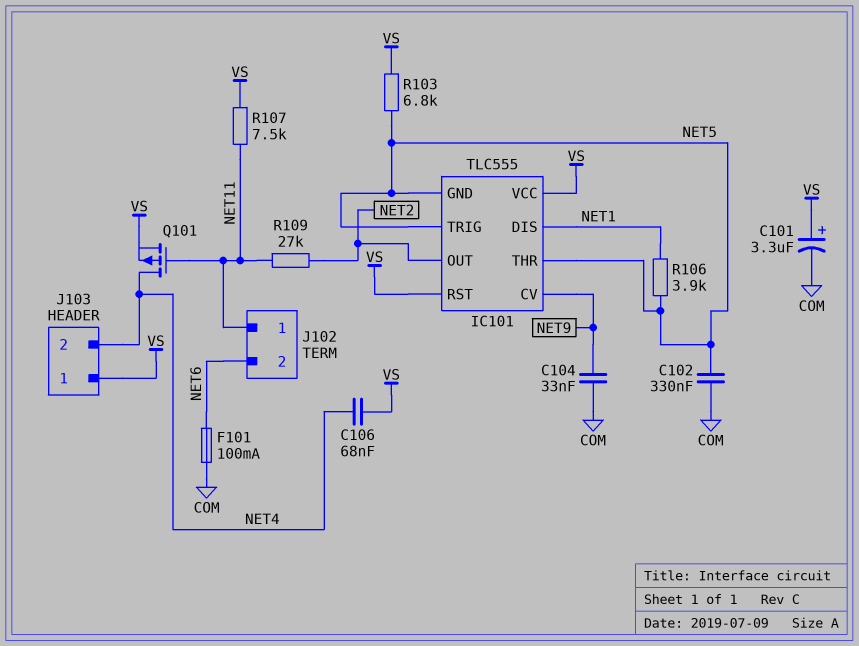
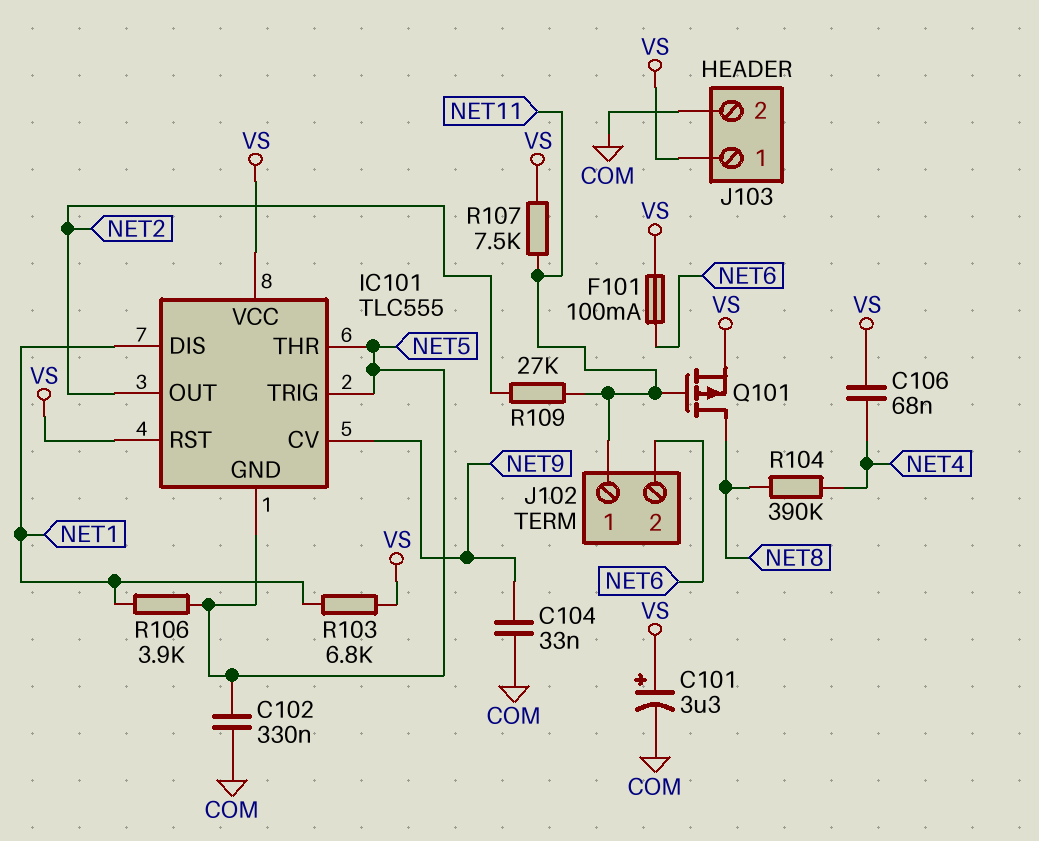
F101: 100mA (COM, NET6) -> 100mA (NET6, VS)
J103 pin 2: NET4 -> COM
Q101: PMOS (G NET11, D NET4, S VS) -> PMOS (G NET11, D NET8, S VS)
R103: 6.8k (NET5, VS) -> 6.8k (NET1, VS)
R104: none -> 390k (NET4, NET8)

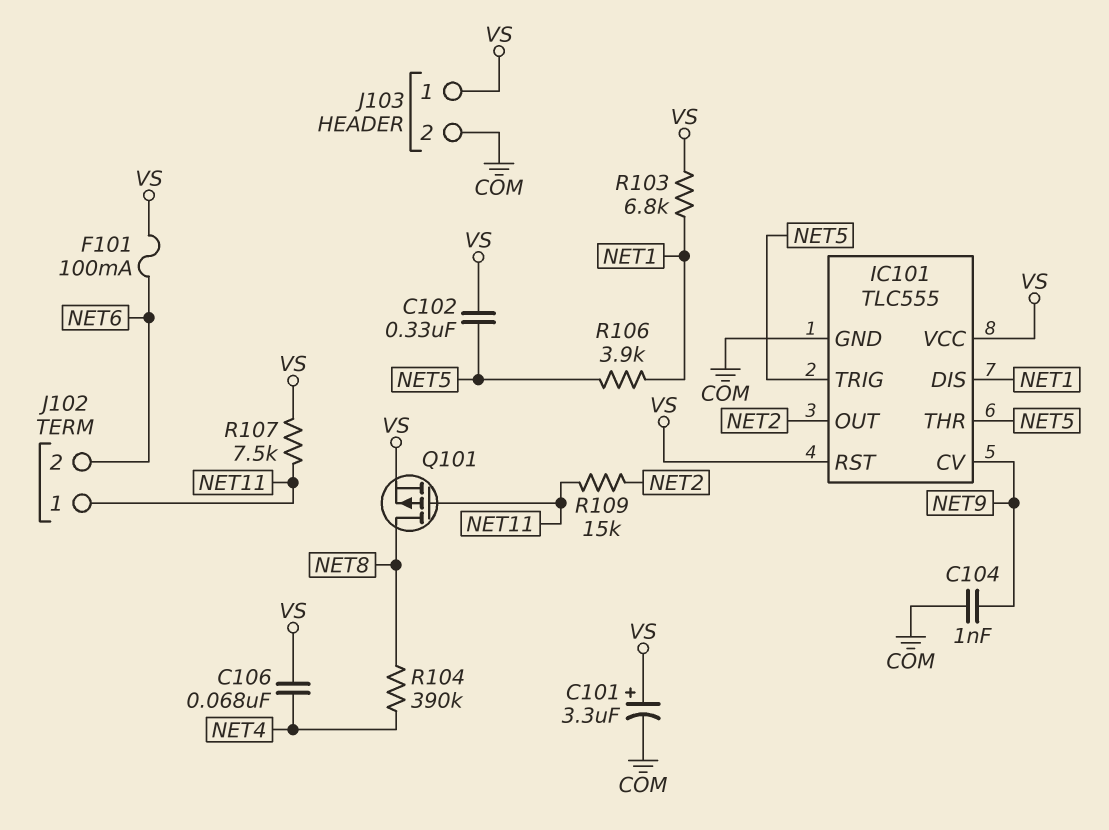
C102: 330nF (COM, NET5) -> 330nF (NET5, VS)
C104: 33nF (COM, NET9) -> 1nF (COM, NET9)
IC101 pin GND: NET5 -> COM
R109: 27k (NET2, NET11) -> 15k (NET2, NET11)

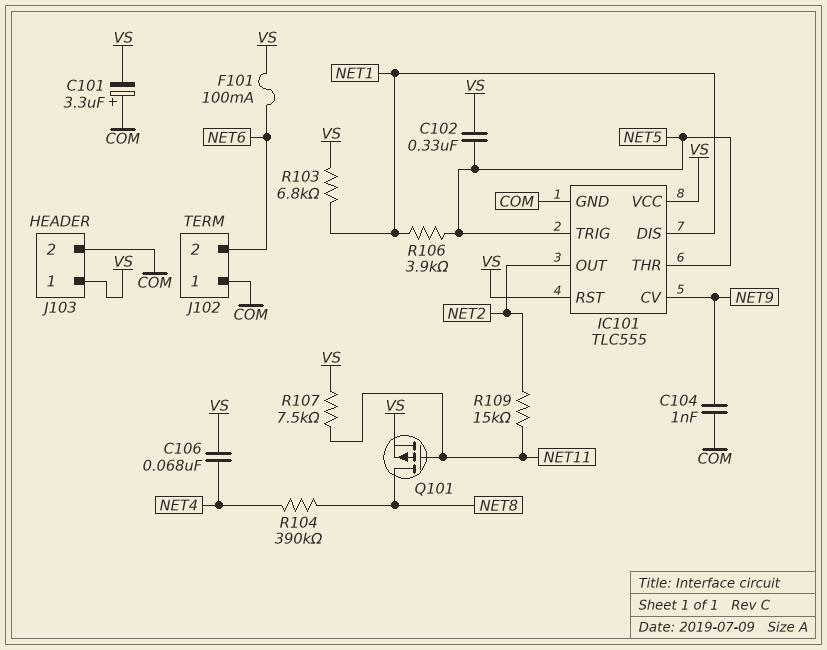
C101: 3.3uF (plus VS, minus COM) -> 3.3uF (plus COM, minus VS)
J102 pin 1: NET11 -> COM

